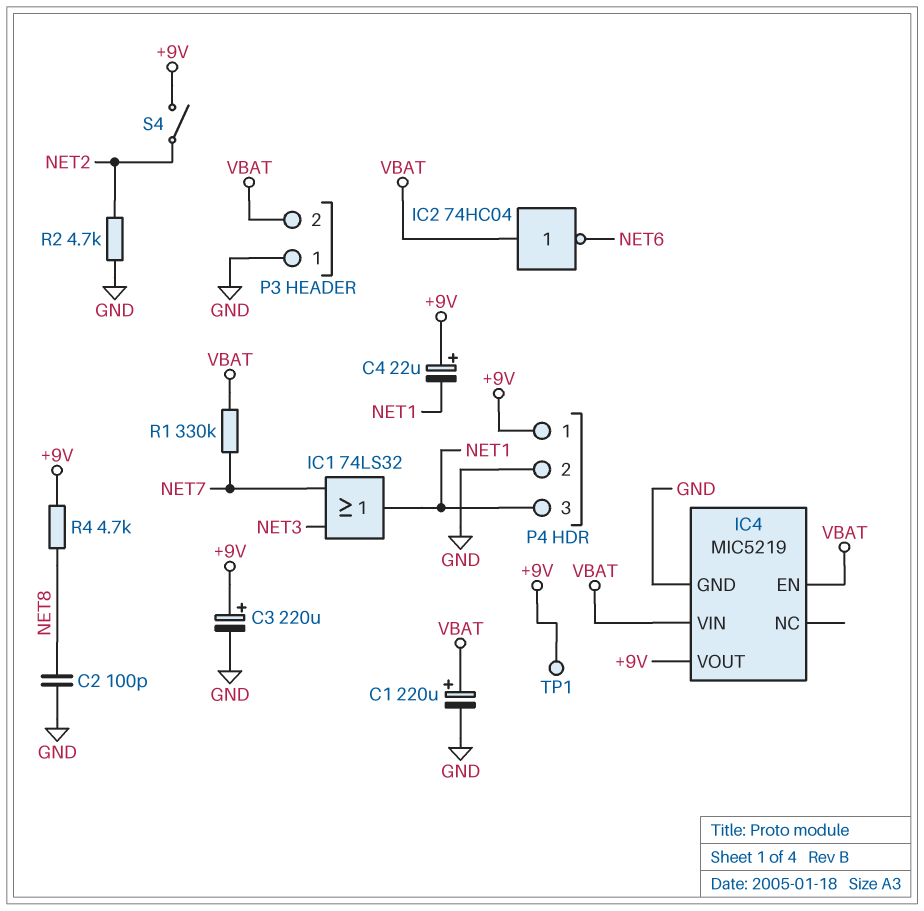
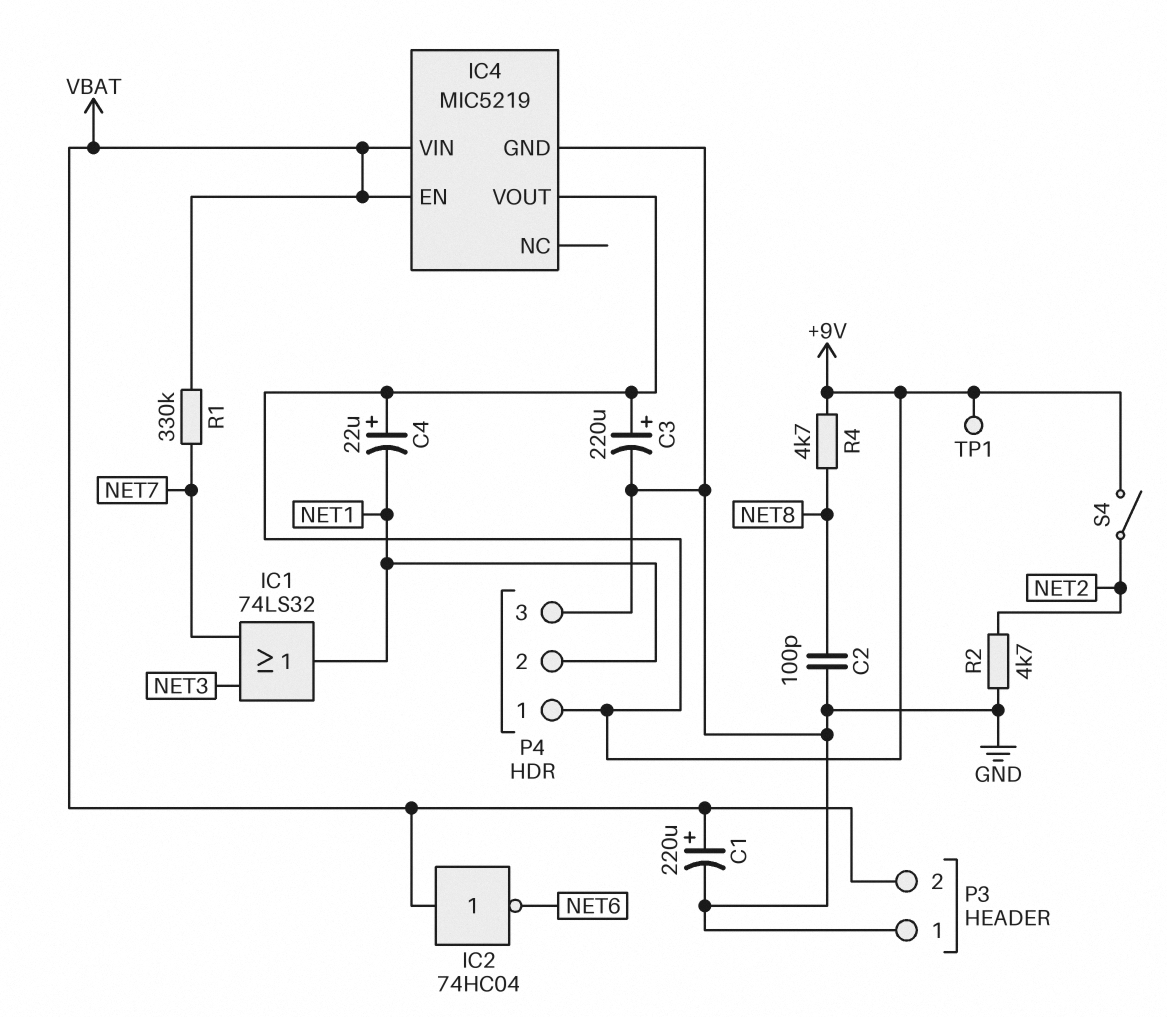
P4 pin 2: GND -> NET1
P4 pin 3: NET1 -> GND

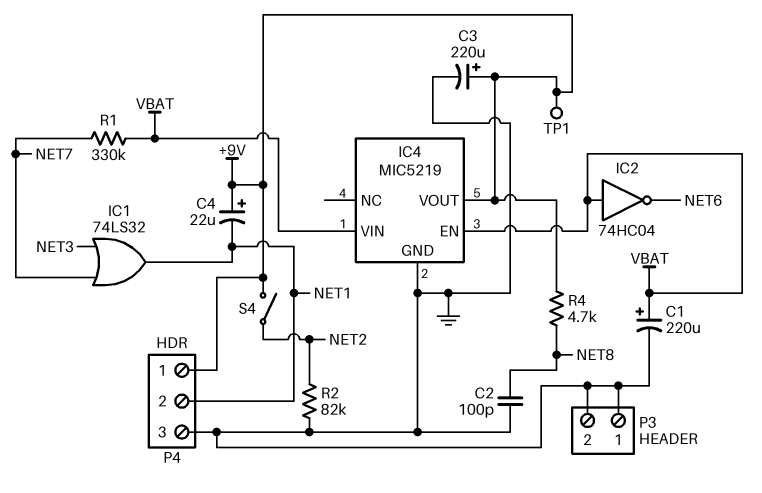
P3 pin 2: VBAT -> GND
R2: 4.7k (GND, NET2) -> 82k (GND, NET2)

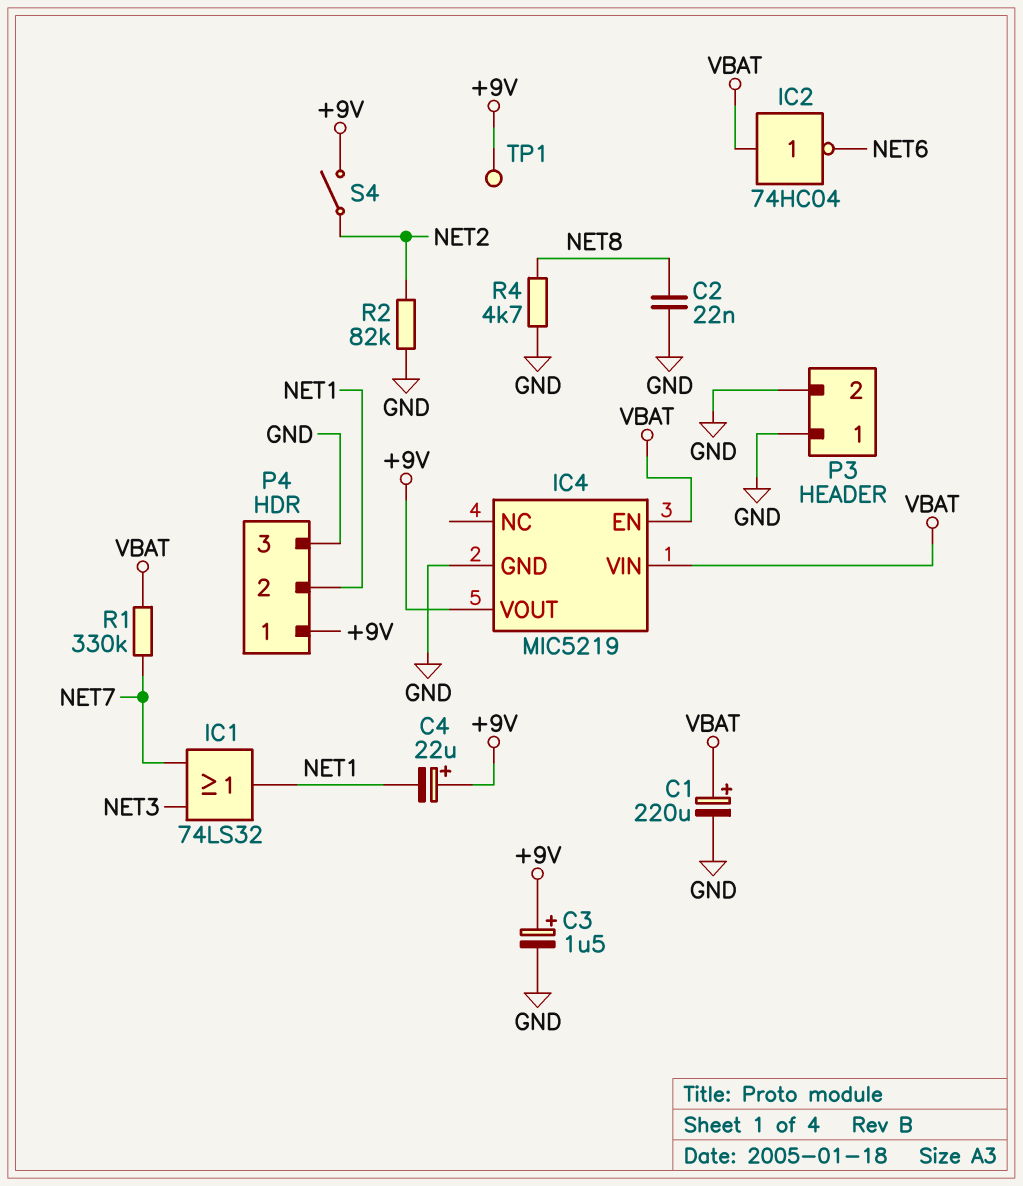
C2: 100pF (GND, NET8) -> 22nF (GND, NET8)
C3: 220uF (plus +9V, minus GND) -> 1.5uF (plus +9V, minus GND)
R4: 4.7k (+9V, NET8) -> 4.7k (GND, NET8)

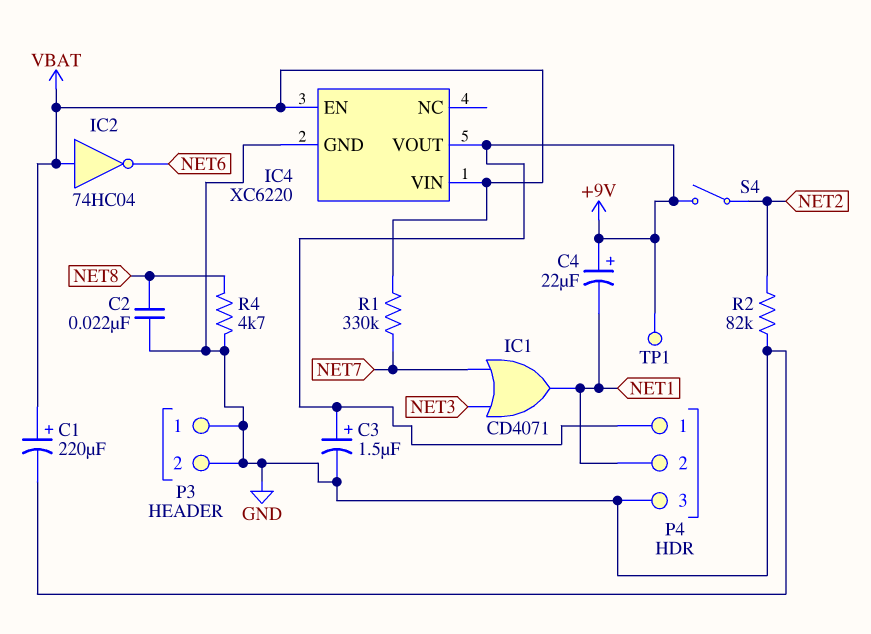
IC1: OR 74LS32 (in NET3, in NET7, out NET1) -> OR CD4071 (in NET3, in NET7, out NET1)
IC4: MIC5219 -> XC6220

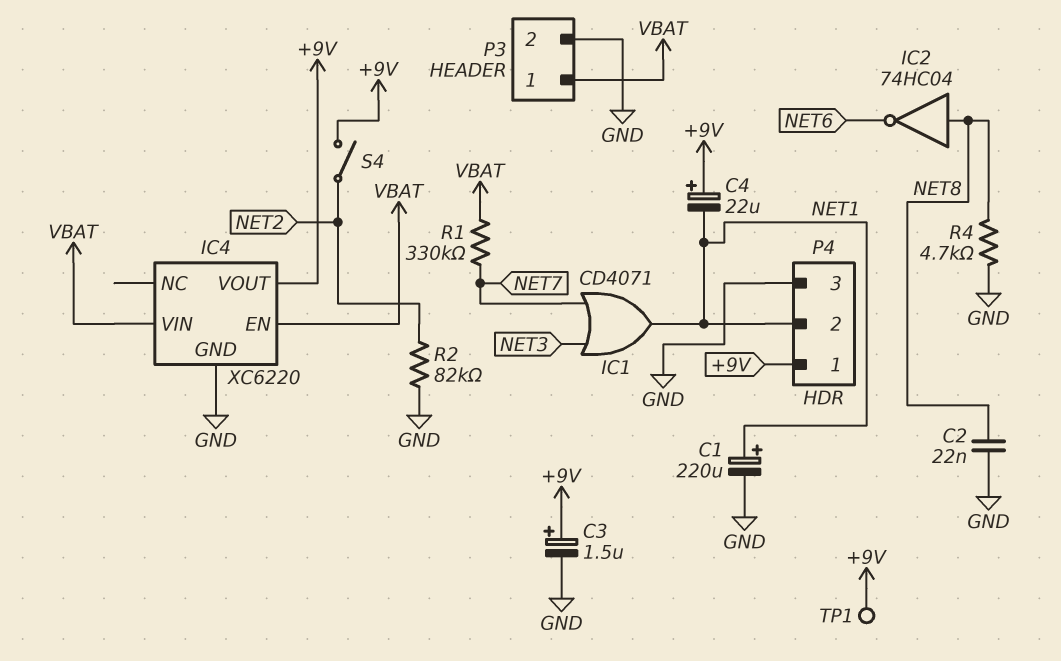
C1: 220uF (plus VBAT, minus GND) -> 220uF (plus NET1, minus GND)
IC2: NOT 74HC04 (in VBAT, out NET6) -> NOT 74HC04 (in NET8, out NET6)
P3 pin 1: GND -> VBAT

